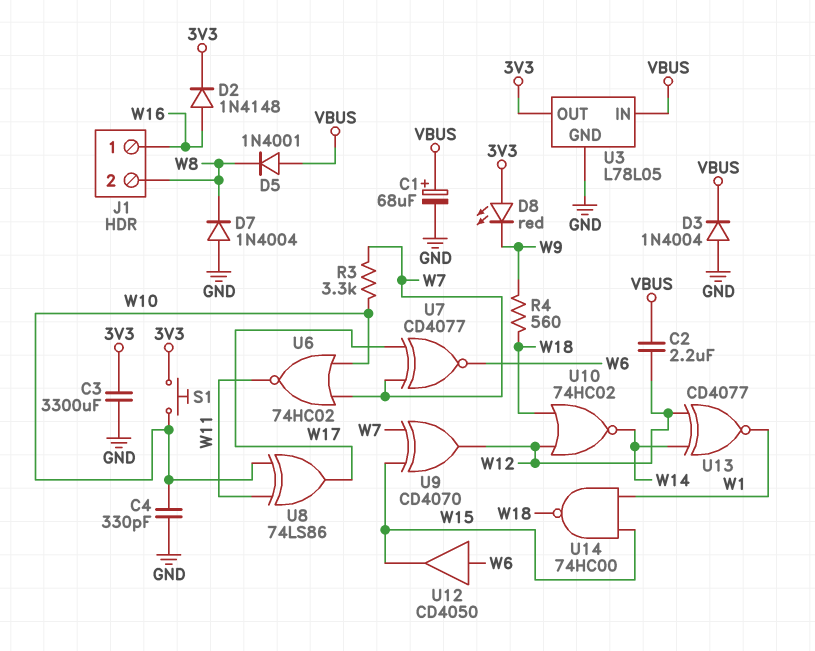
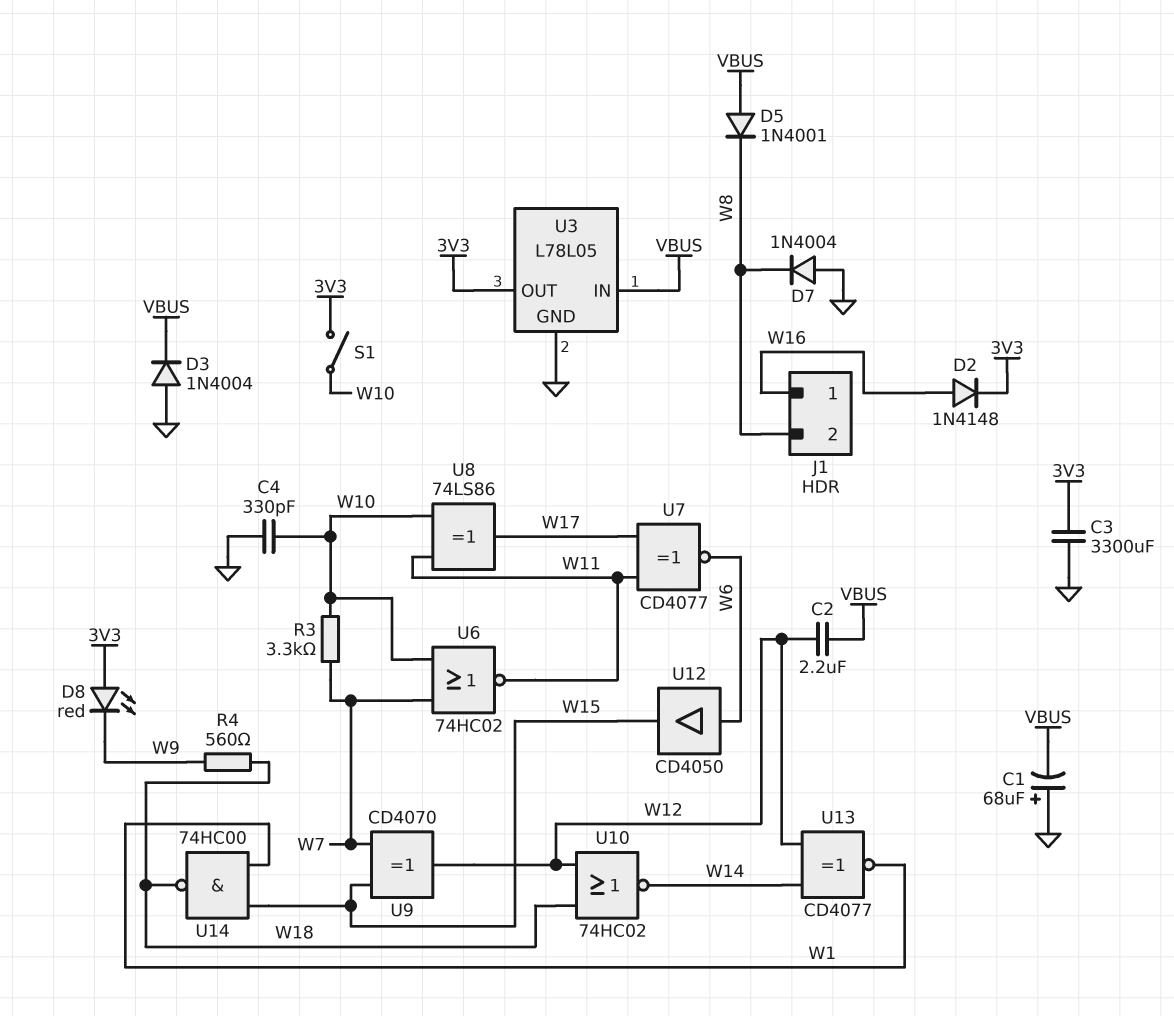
C1: 68uF (plus VBUS, minus GND) -> 68uF (plus GND, minus VBUS)
S1: button (3V3, W10) -> switch (3V3, W10)
U7: XNOR CD4077 (in W7, in W17, out W6) -> XNOR CD4077 (in W11, in W17, out W6)

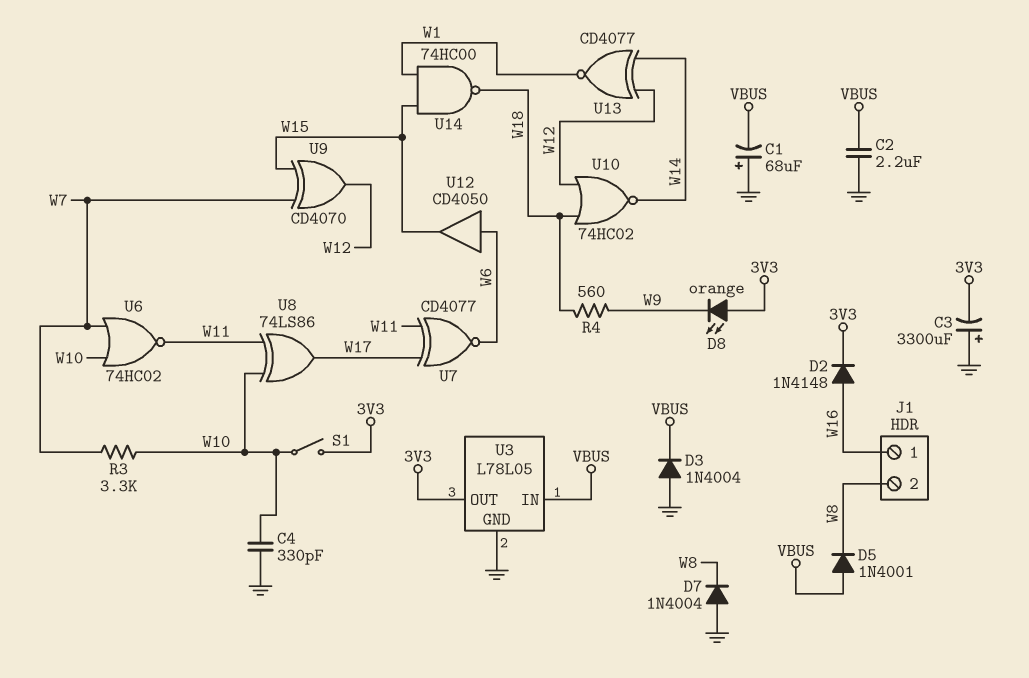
C2: 2.2uF (VBUS, W12) -> 2.2uF (GND, VBUS)
C3: 3300uF (3V3, GND) -> 3300uF (plus GND, minus 3V3)
D8: LED red (A 3V3, K W9) -> LED orange (A 3V3, K W9)

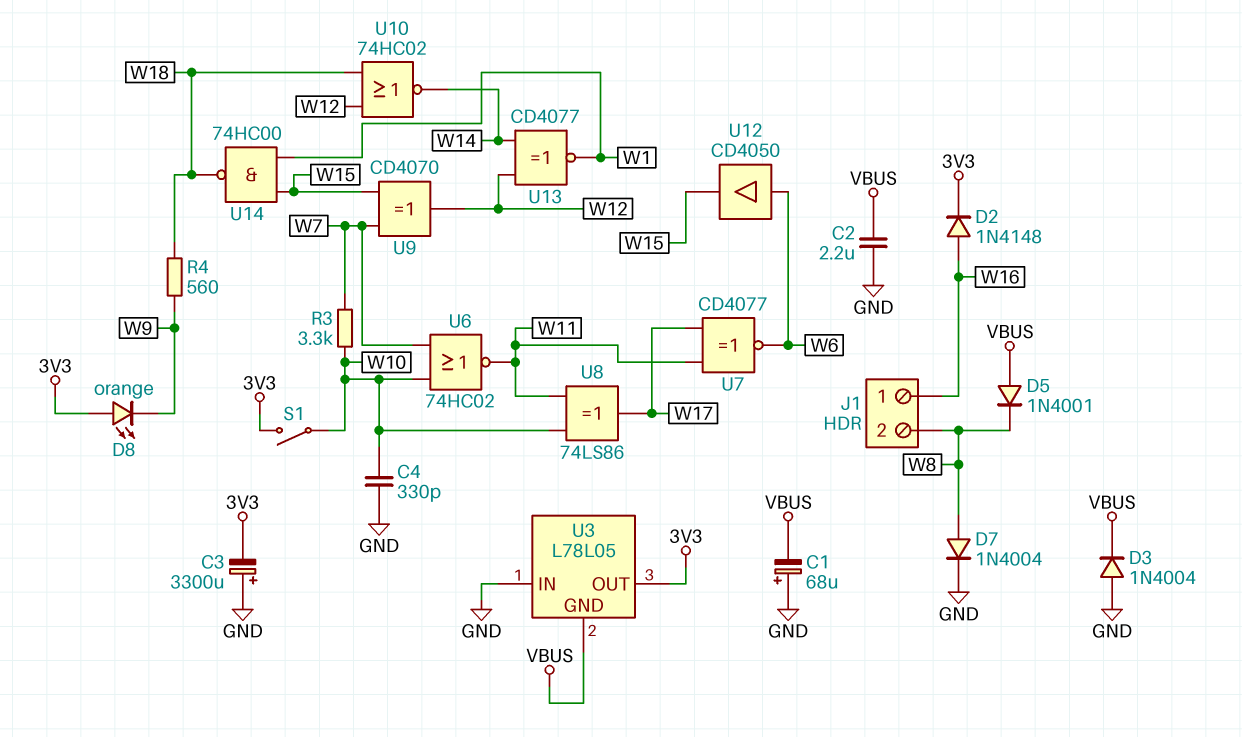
D7: diode 1N4004 (A GND, K W8) -> diode 1N4004 (A W8, K GND)
U3 pin GND: GND -> VBUS
U3 pin IN: VBUS -> GND

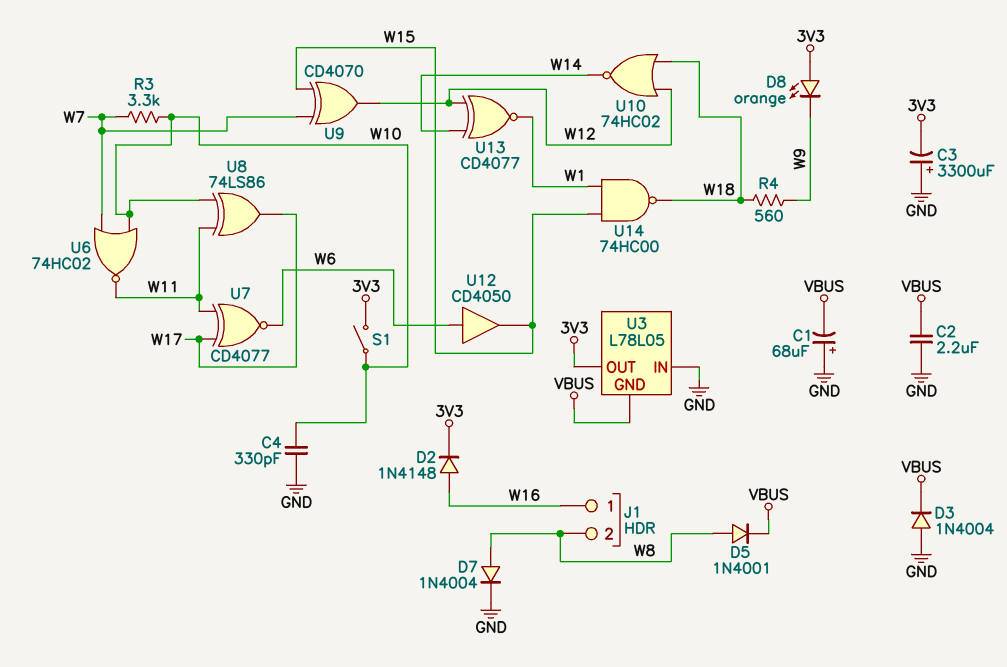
D5: diode 1N4001 (A VBUS, K W8) -> diode 1N4001 (A W8, K VBUS)

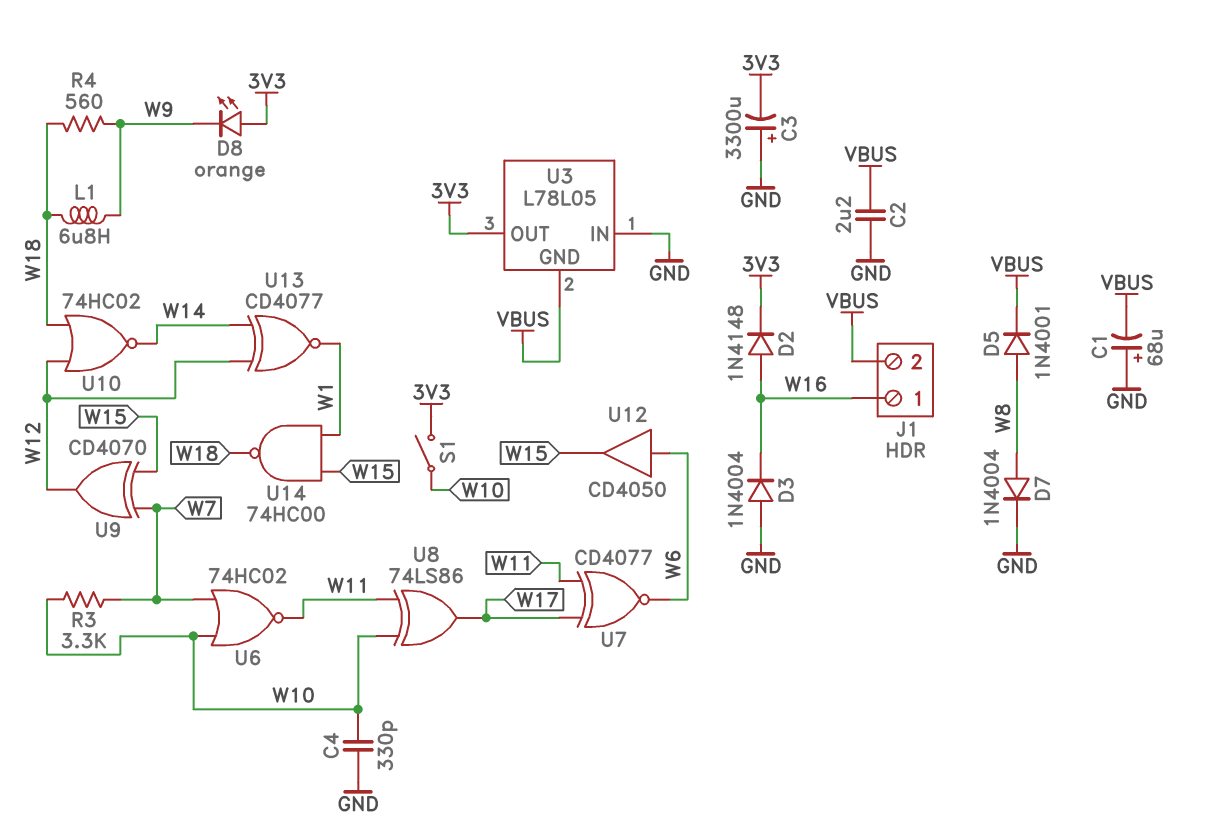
D3: diode 1N4004 (A GND, K VBUS) -> diode 1N4004 (A GND, K W16)
J1 pin 2: W8 -> VBUS
L1: none -> 6.8uH (W9, W18)

